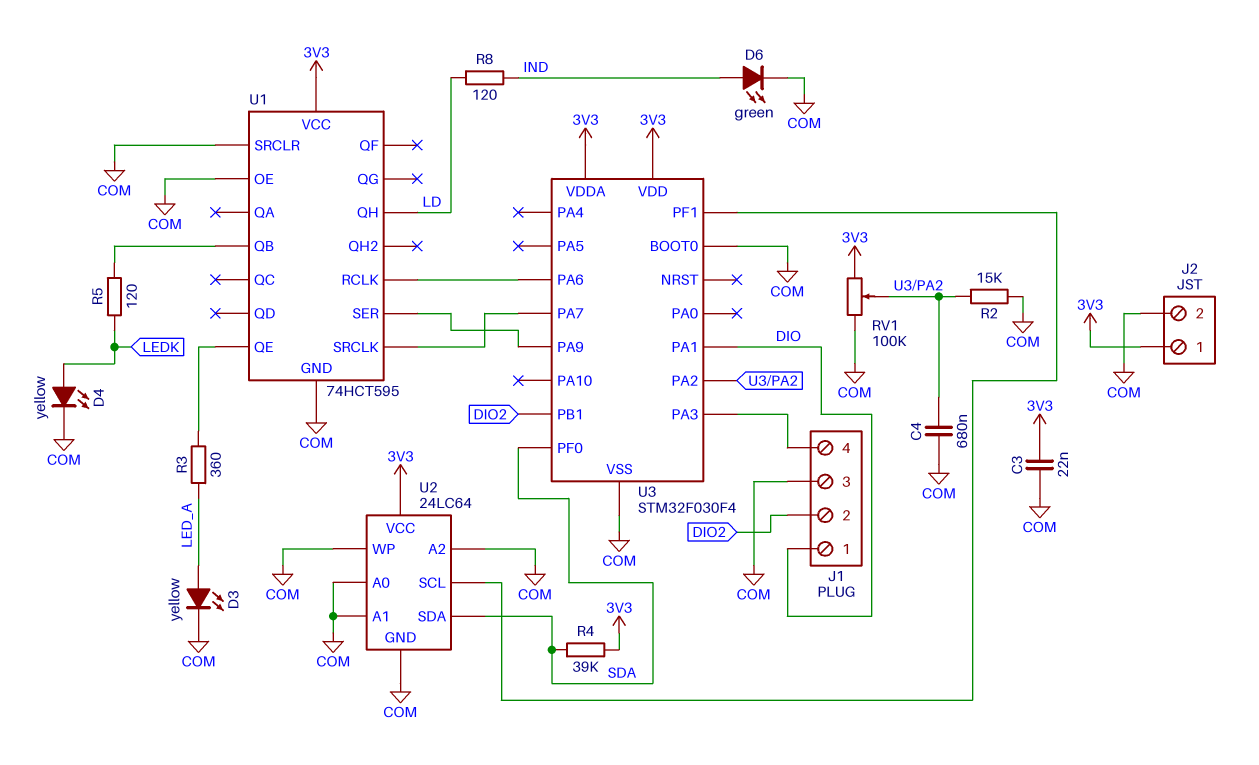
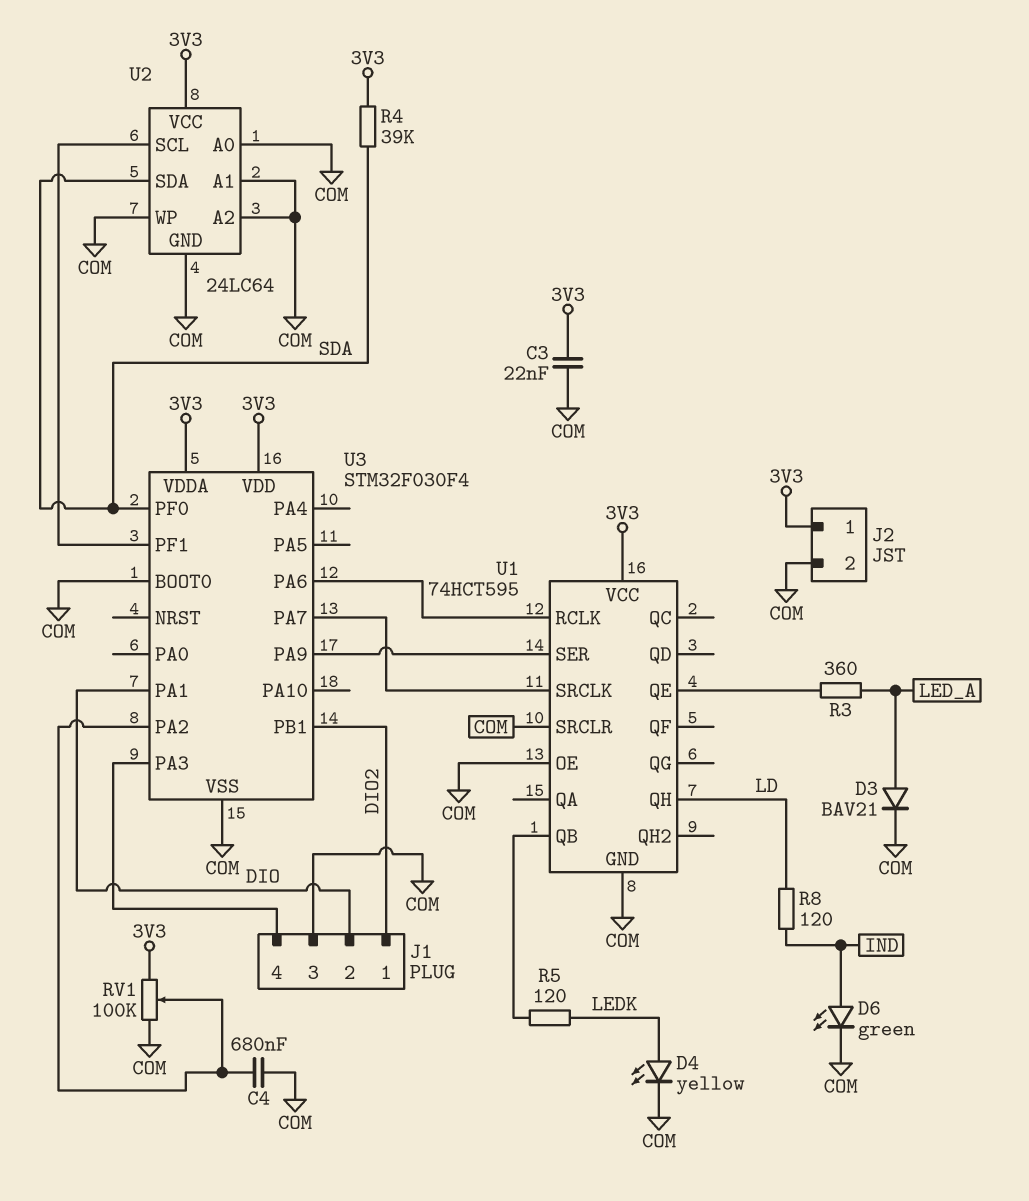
D3: LED yellow (A LED_A, K COM) -> diode BAV21 (A LED_A, K COM)
J1 pin 1: DIO -> DIO2
J1 pin 2: DIO2 -> DIO
R2: 15k (COM, U3/PA2) -> none

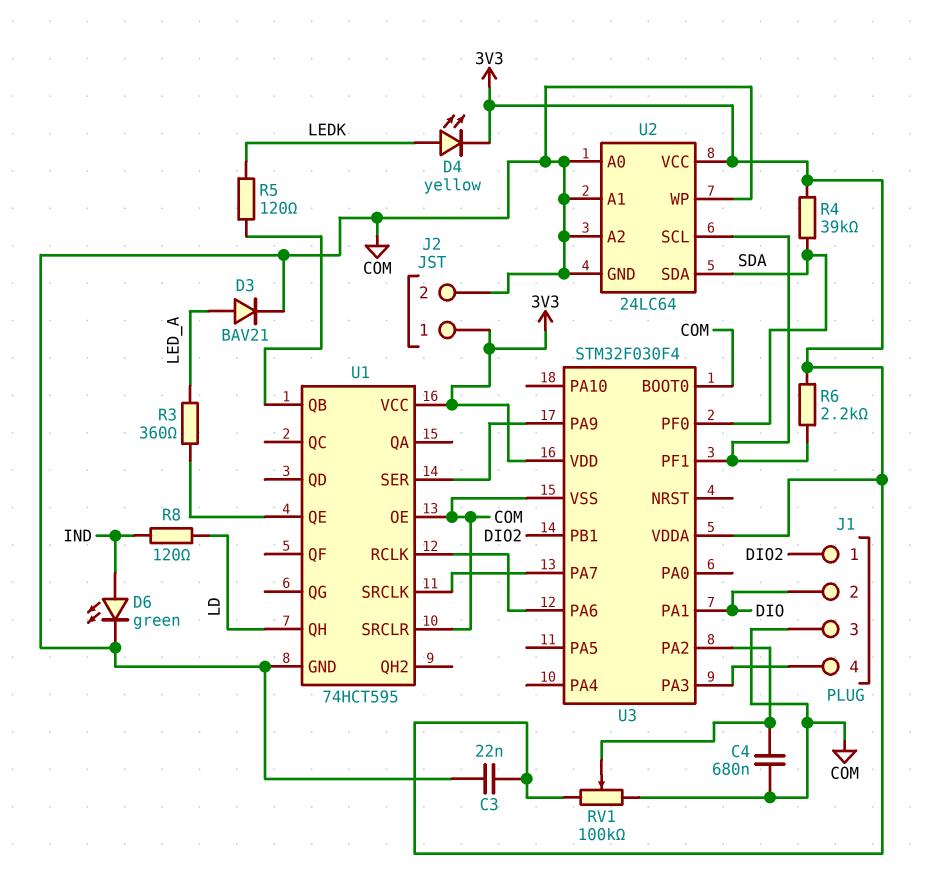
D4: LED yellow (A LEDK, K COM) -> LED yellow (A LEDK, K 3V3)
R6: none -> 2.2k (3V3, U2/SCL)

